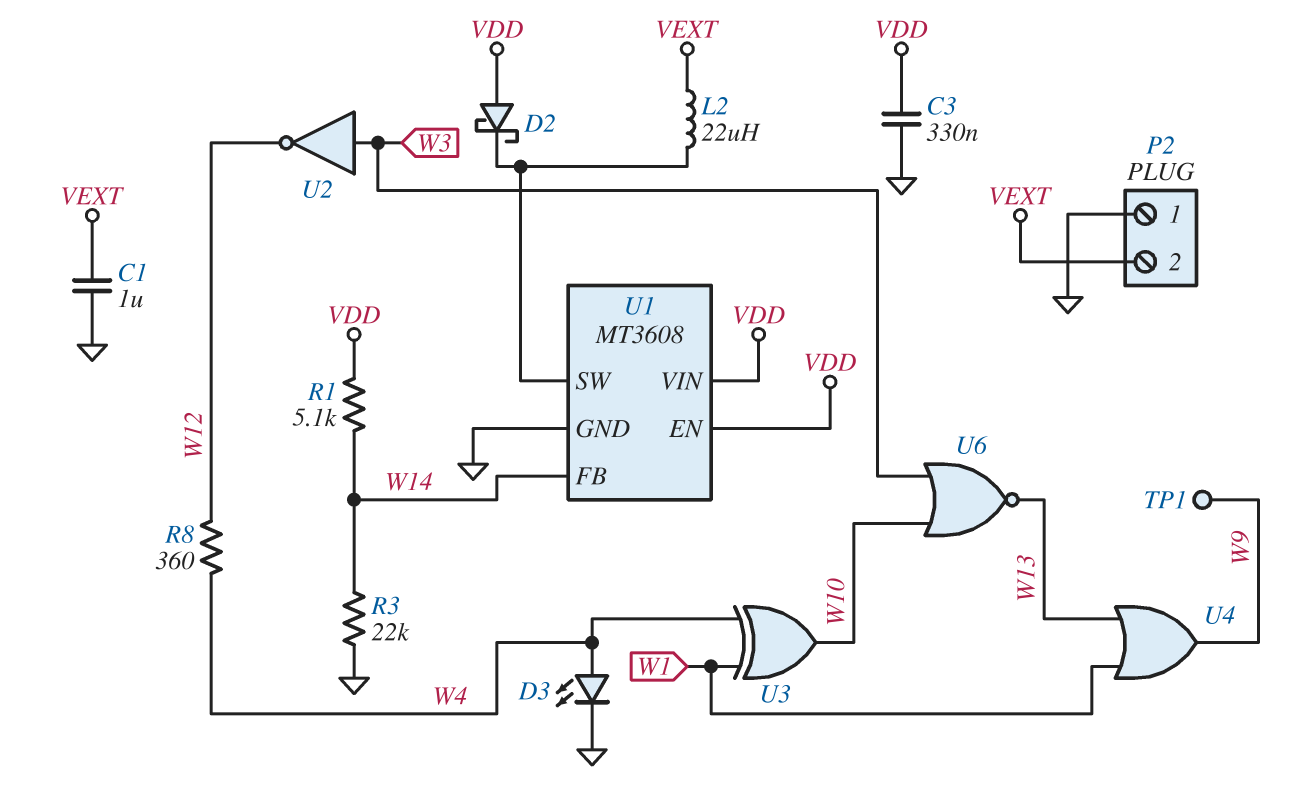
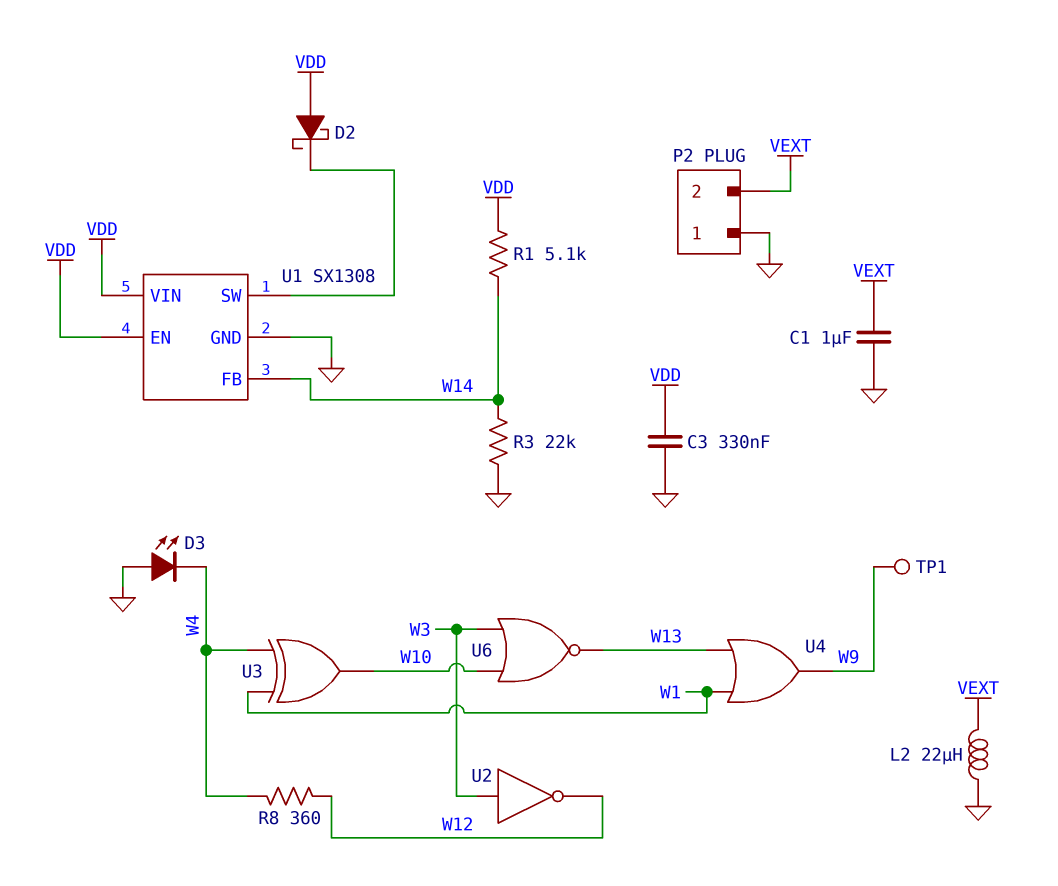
D3: LED (A W4, K GND) -> LED (A GND, K W4)
L2: 22uH (U1/SW, VEXT) -> 22uH (GND, VEXT)
U1: MT3608 -> SX1308

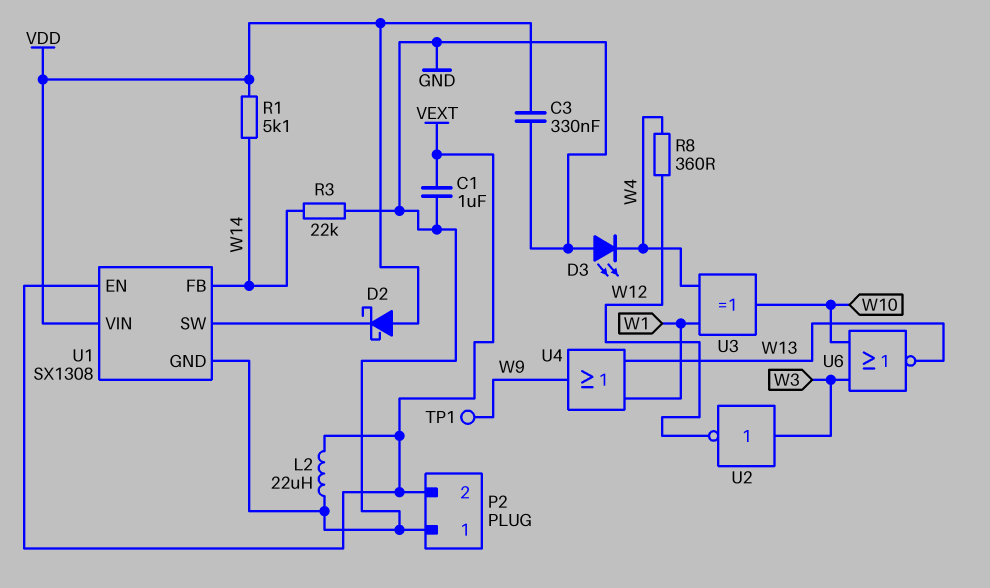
U1 pin EN: VDD -> VEXT

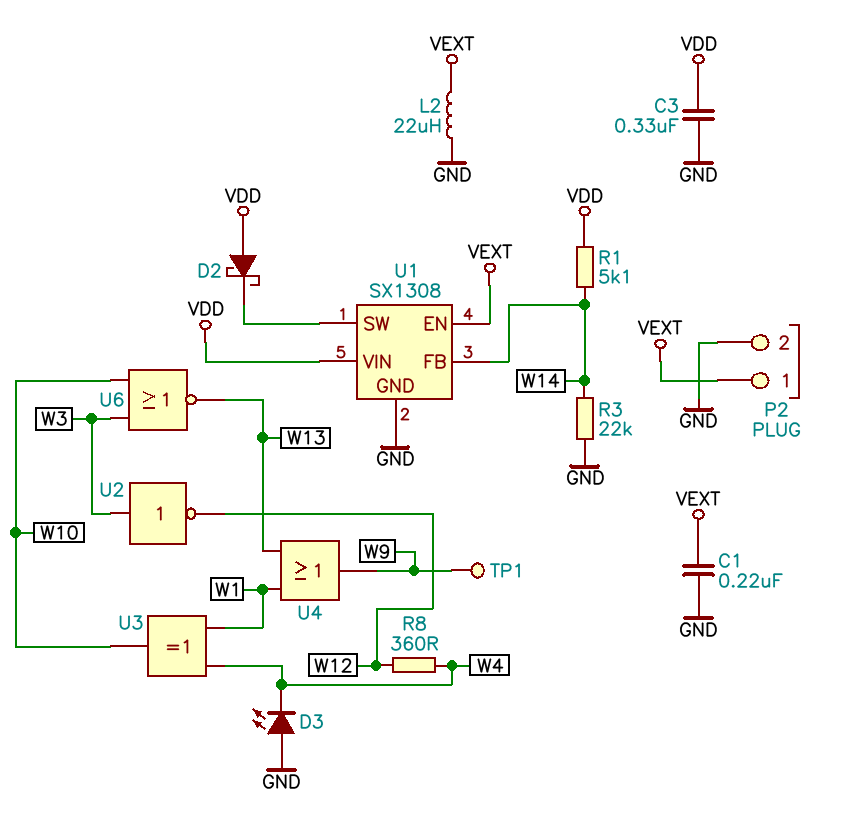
C1: 1uF (GND, VEXT) -> 220nF (GND, VEXT)
P2 pin 1: GND -> VEXT
P2 pin 2: VEXT -> GND

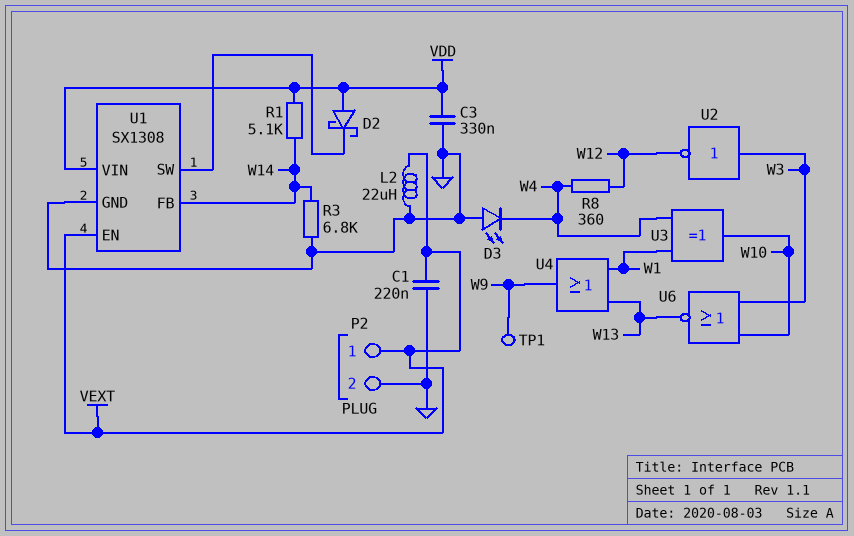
R3: 22k (GND, W14) -> 6.8k (GND, W14)

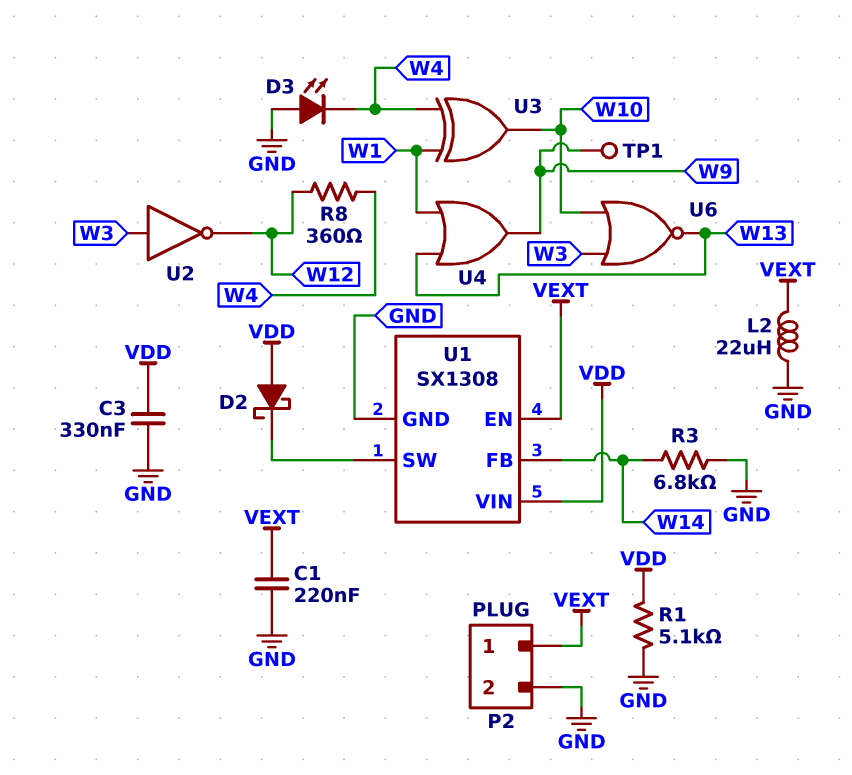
R1: 5.1k (VDD, W14) -> 5.1k (GND, VDD)

